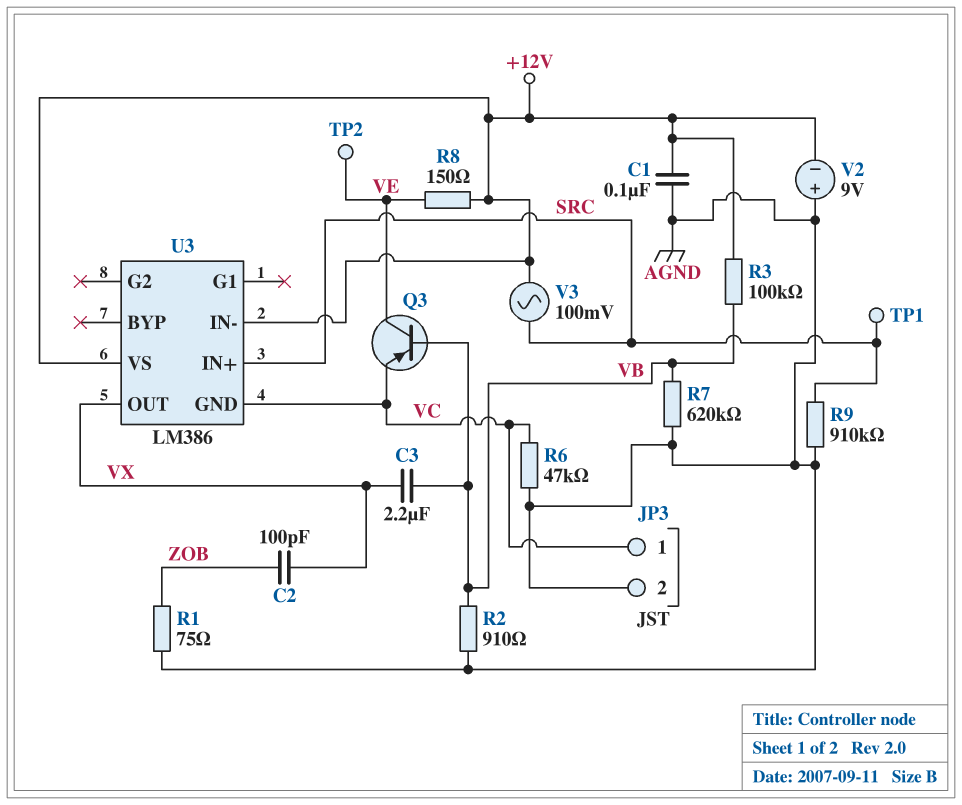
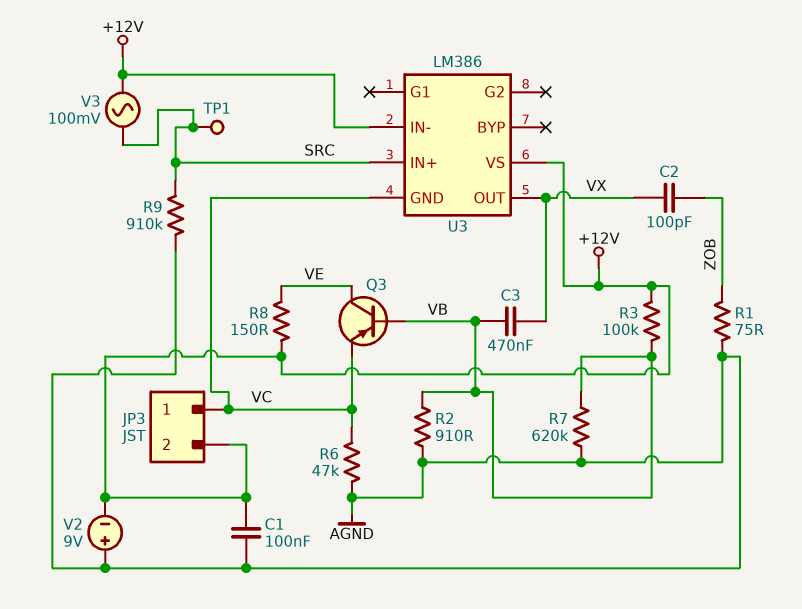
C3: 2.2uF (VB, VX) -> 470nF (VB, VX)
JP3 pin 2: AGND -> +12V
TP2: test point (VE) -> none

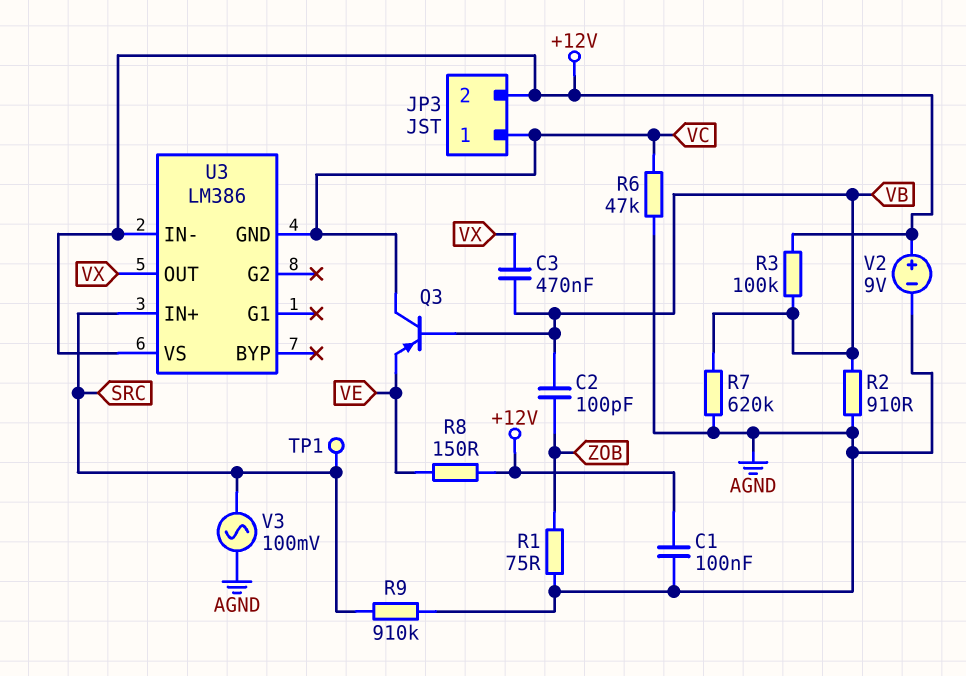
C2: 100pF (VX, ZOB) -> 100pF (VB, ZOB)
Q3: PNP (B VB, C VE, E VC) -> PNP (B VB, C VC, E VE)
V2: 9V (plus AGND, minus +12V) -> 9V (plus +12V, minus AGND)
V3: AC 100mV (+12V, SRC) -> AC 100mV (AGND, SRC)

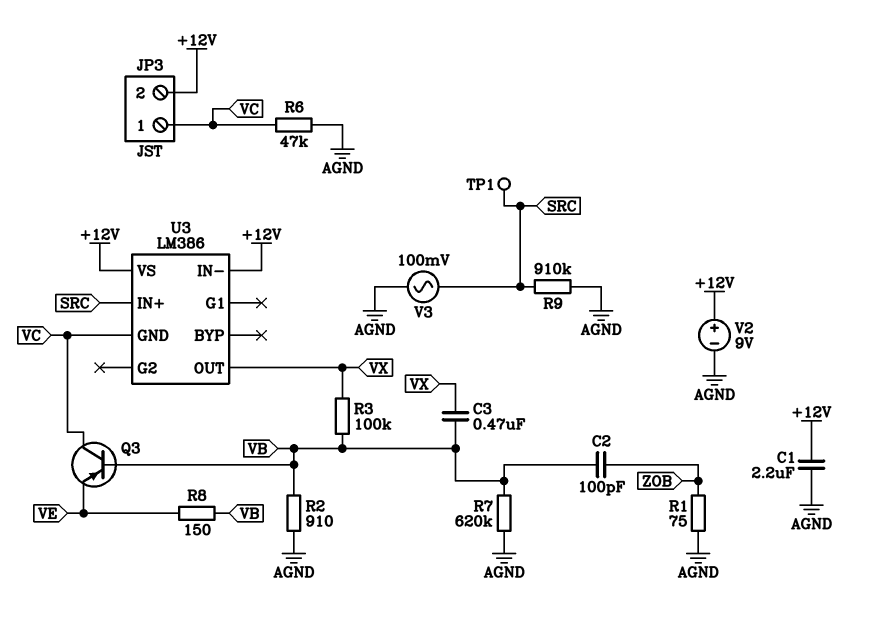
C1: 100nF (+12V, AGND) -> 2.2uF (+12V, AGND)
R3: 100k (+12V, VB) -> 100k (VB, VX)
R8: 150 (+12V, VE) -> 150 (VB, VE)

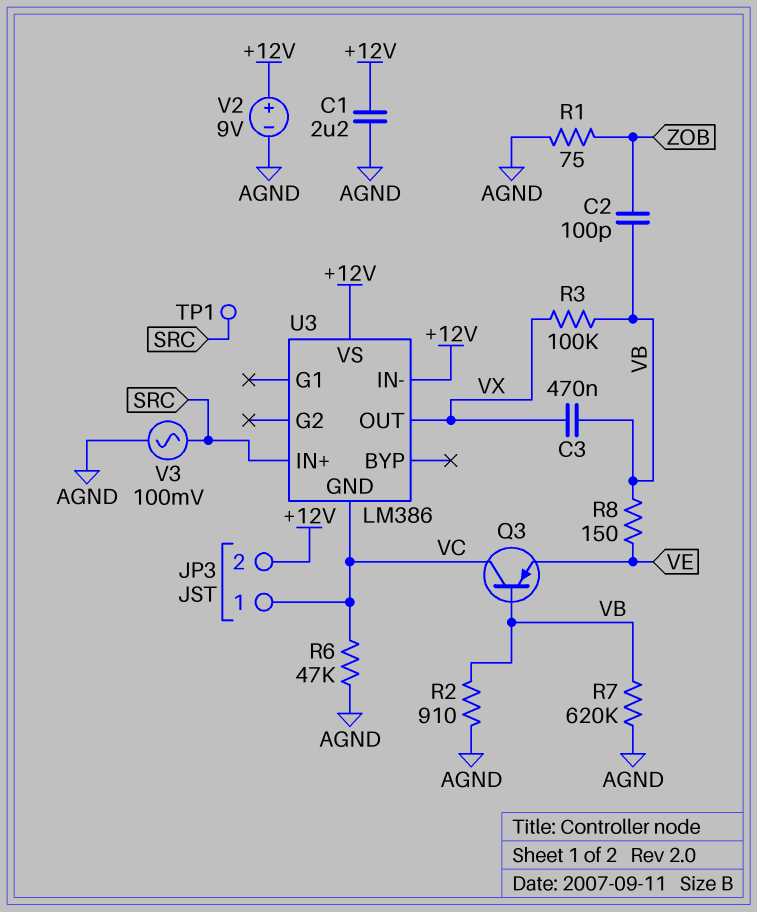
R9: 910k (AGND, SRC) -> none

